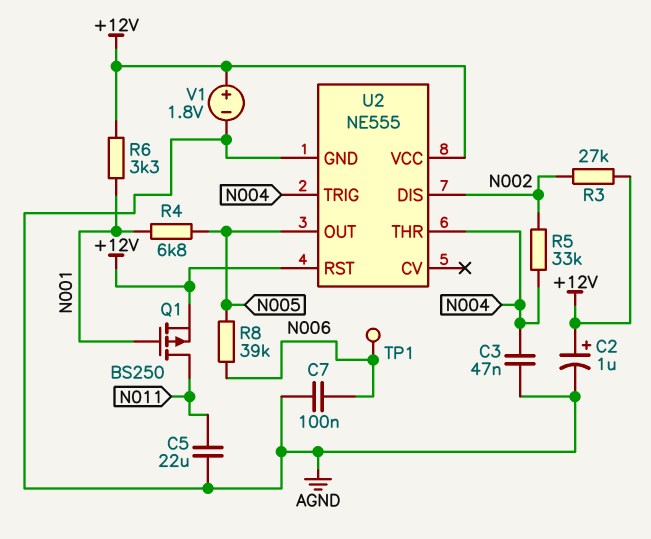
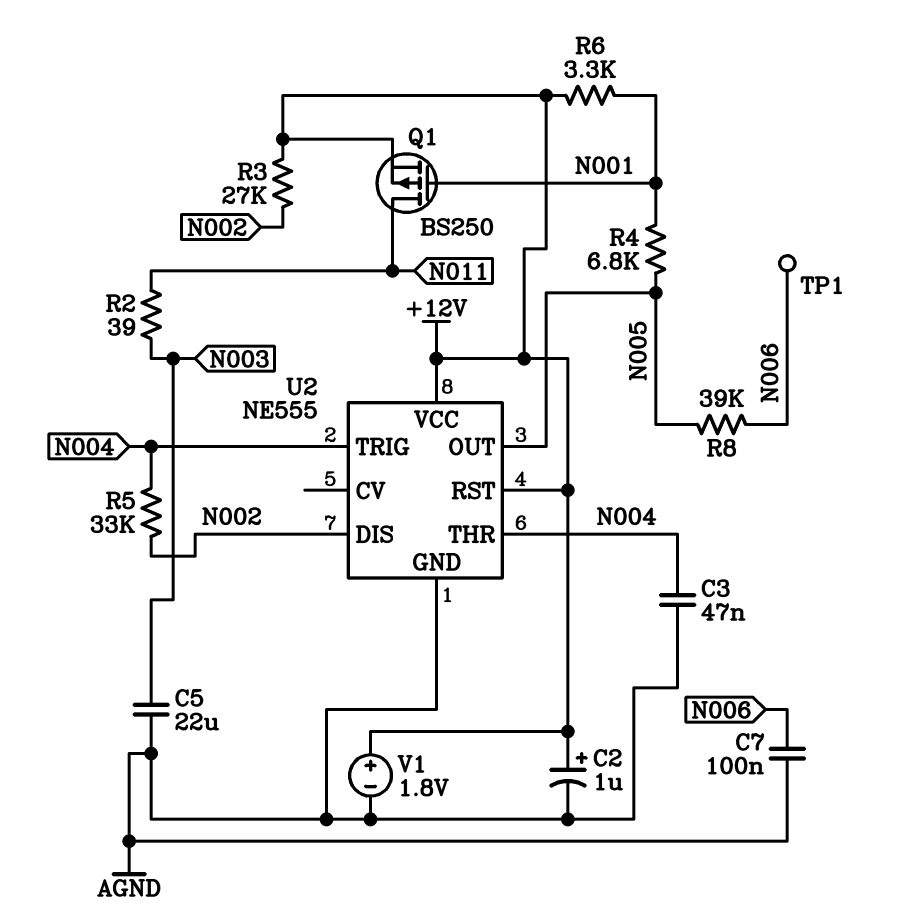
C5: 22uF (AGND, N011) -> 22uF (AGND, N003)
R2: none -> 39 (N003, N011)

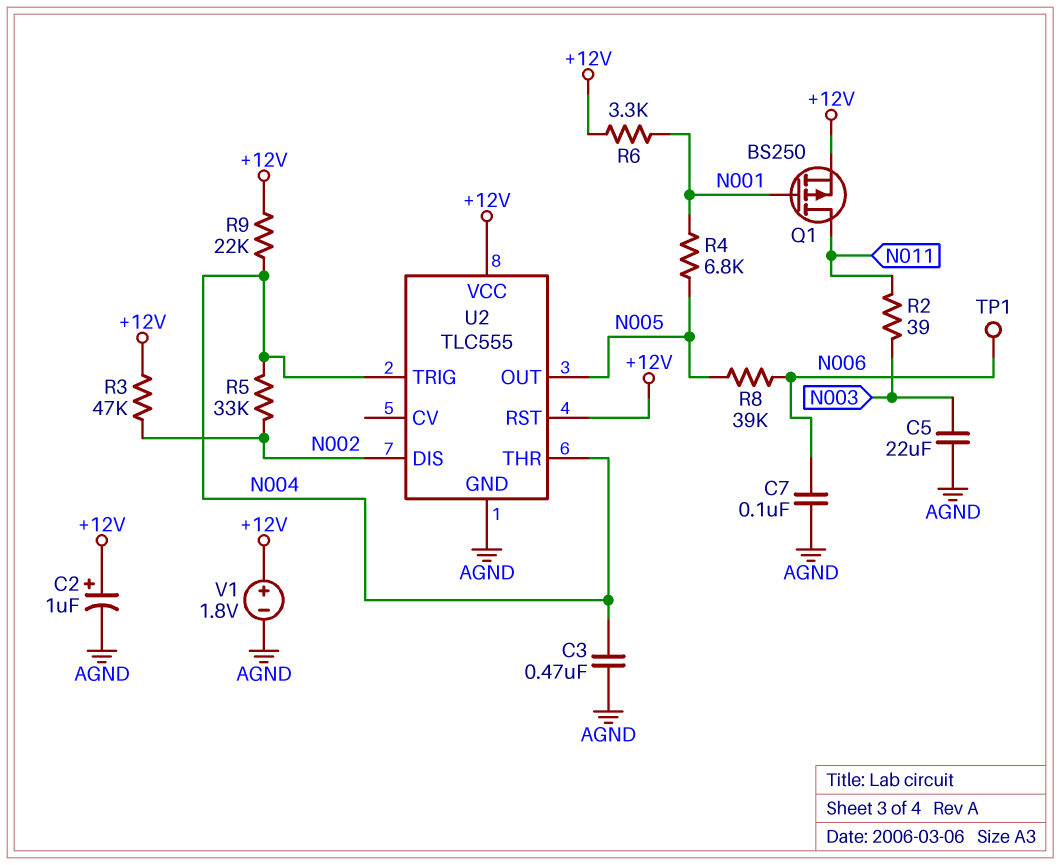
C3: 47nF (AGND, N004) -> 470nF (AGND, N004)
R3: 27k (+12V, N002) -> 47k (+12V, N002)
R9: none -> 22k (+12V, N004)
U2: NE555 -> TLC555

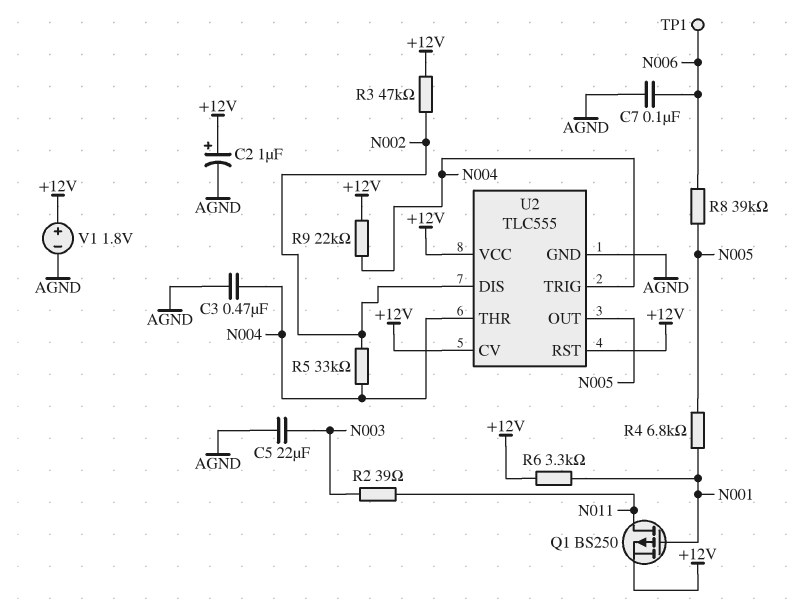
U2 pin CV: none -> +12V

